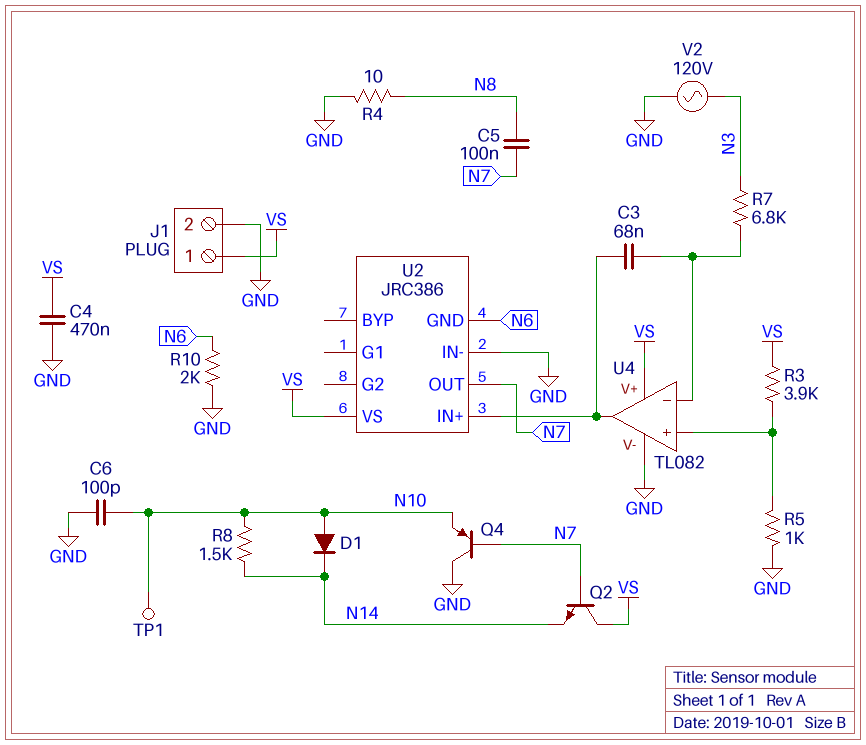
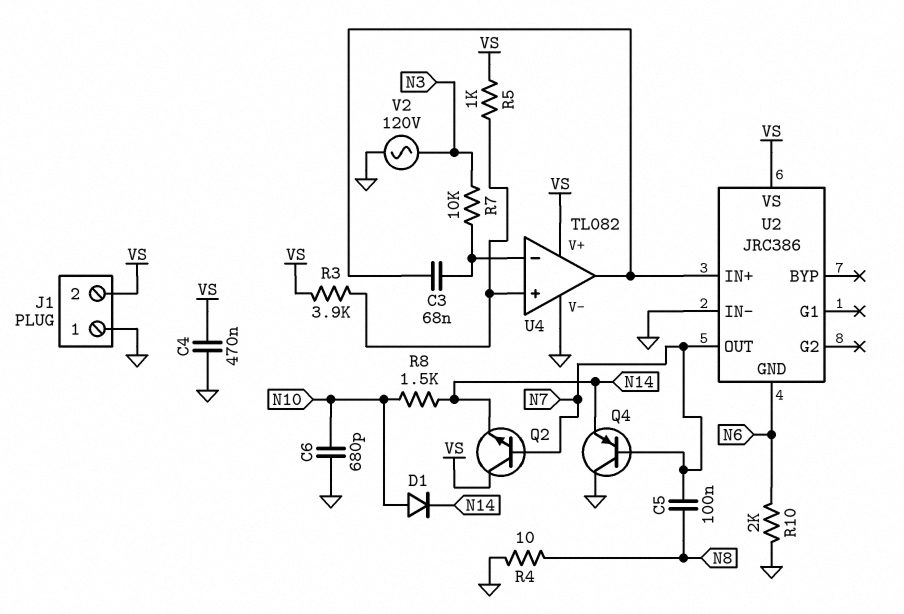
C6: 100pF (GND, N10) -> 680pF (GND, N10)
J1 pin 1: VS -> GND
J1 pin 2: GND -> VS
Q4: PNP (B N7, C GND, E N10) -> PNP (B N7, C GND, E N14)
R5: 1k (GND, U4/in+) -> 1k (U4/in+, VS)
R7: 6.8k (N3, U4/in-) -> 10k (N3, U4/in-)
TP1: test point (N10) -> none

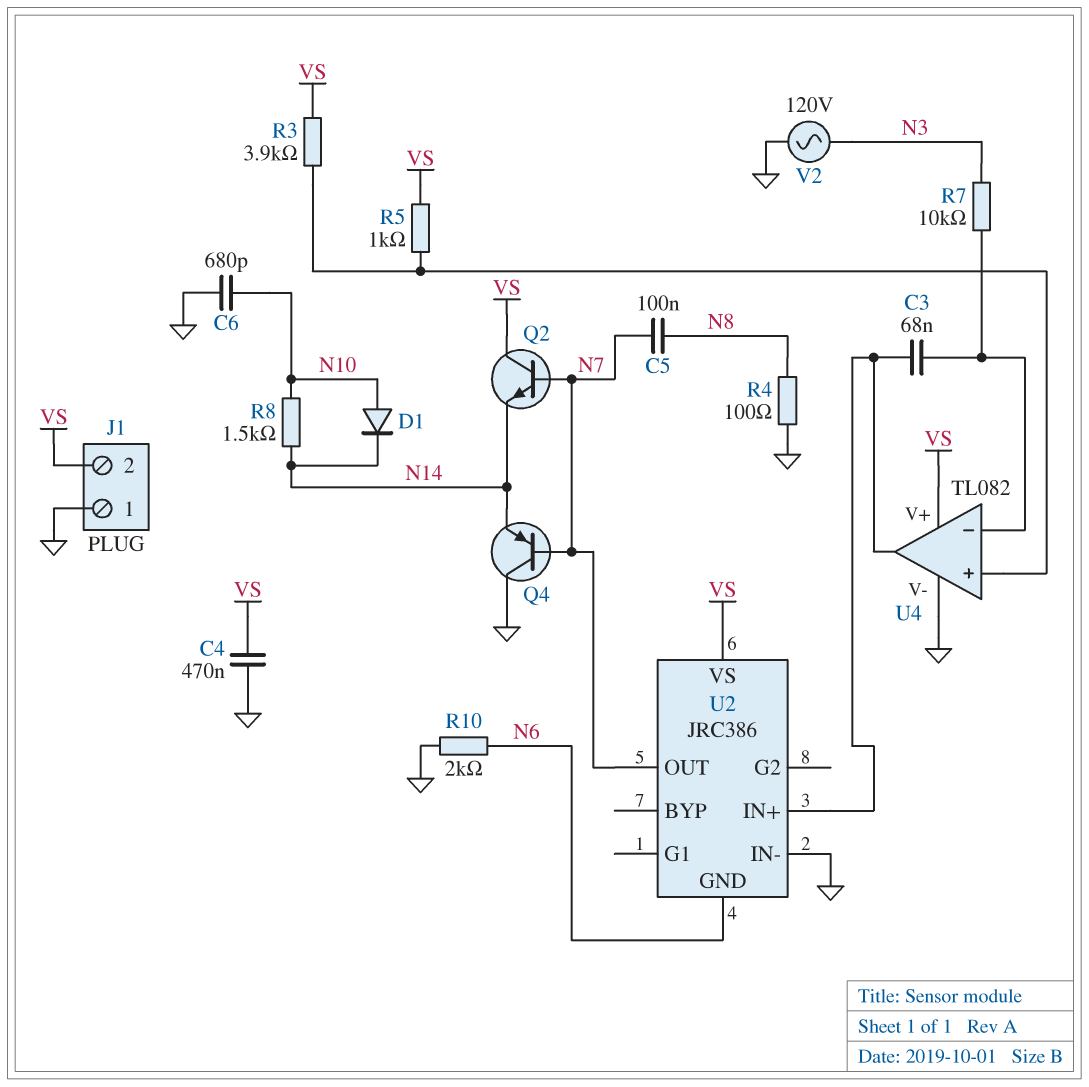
R4: 10 (GND, N8) -> 100 (GND, N8)

